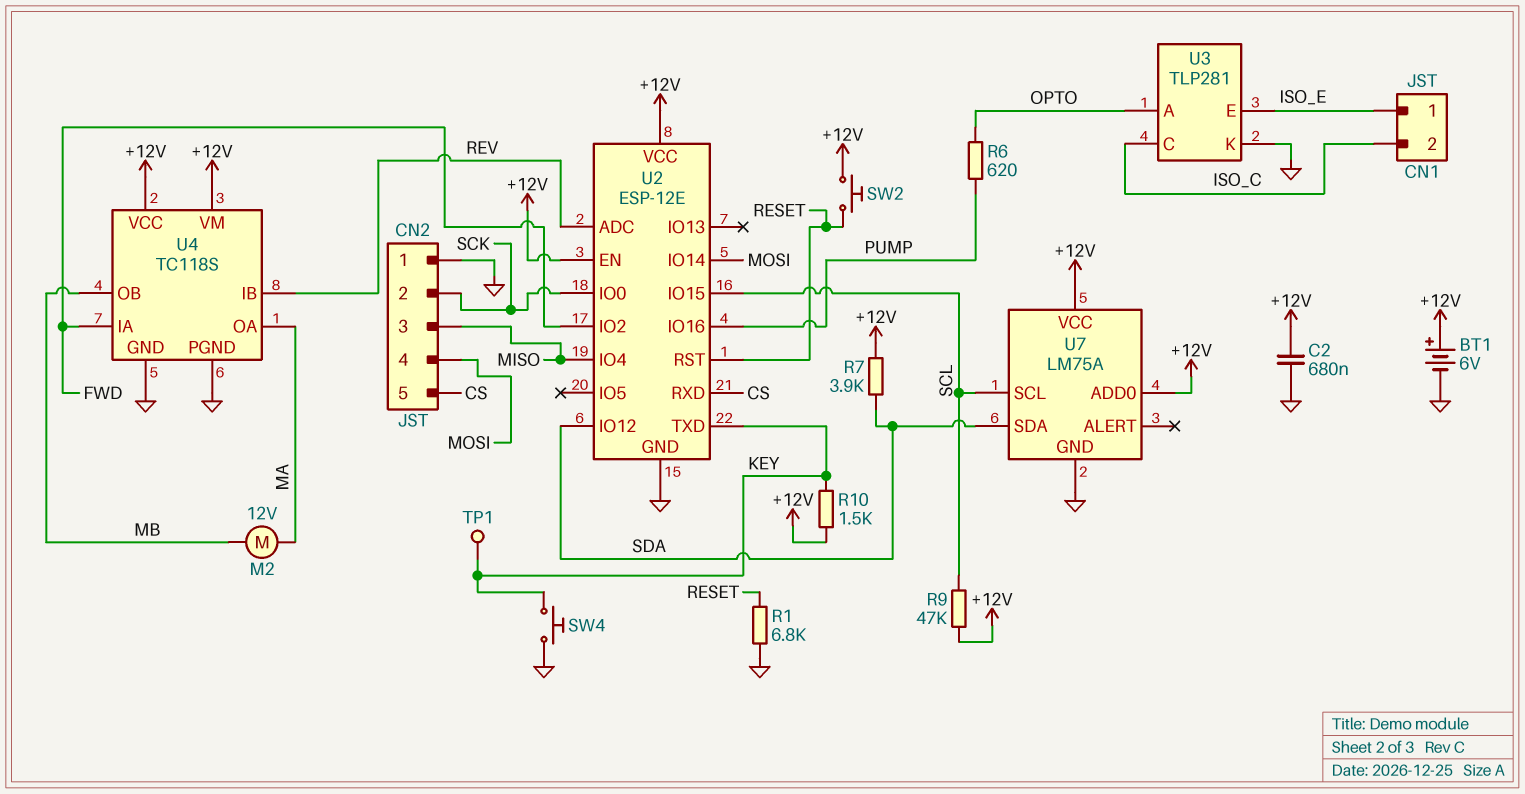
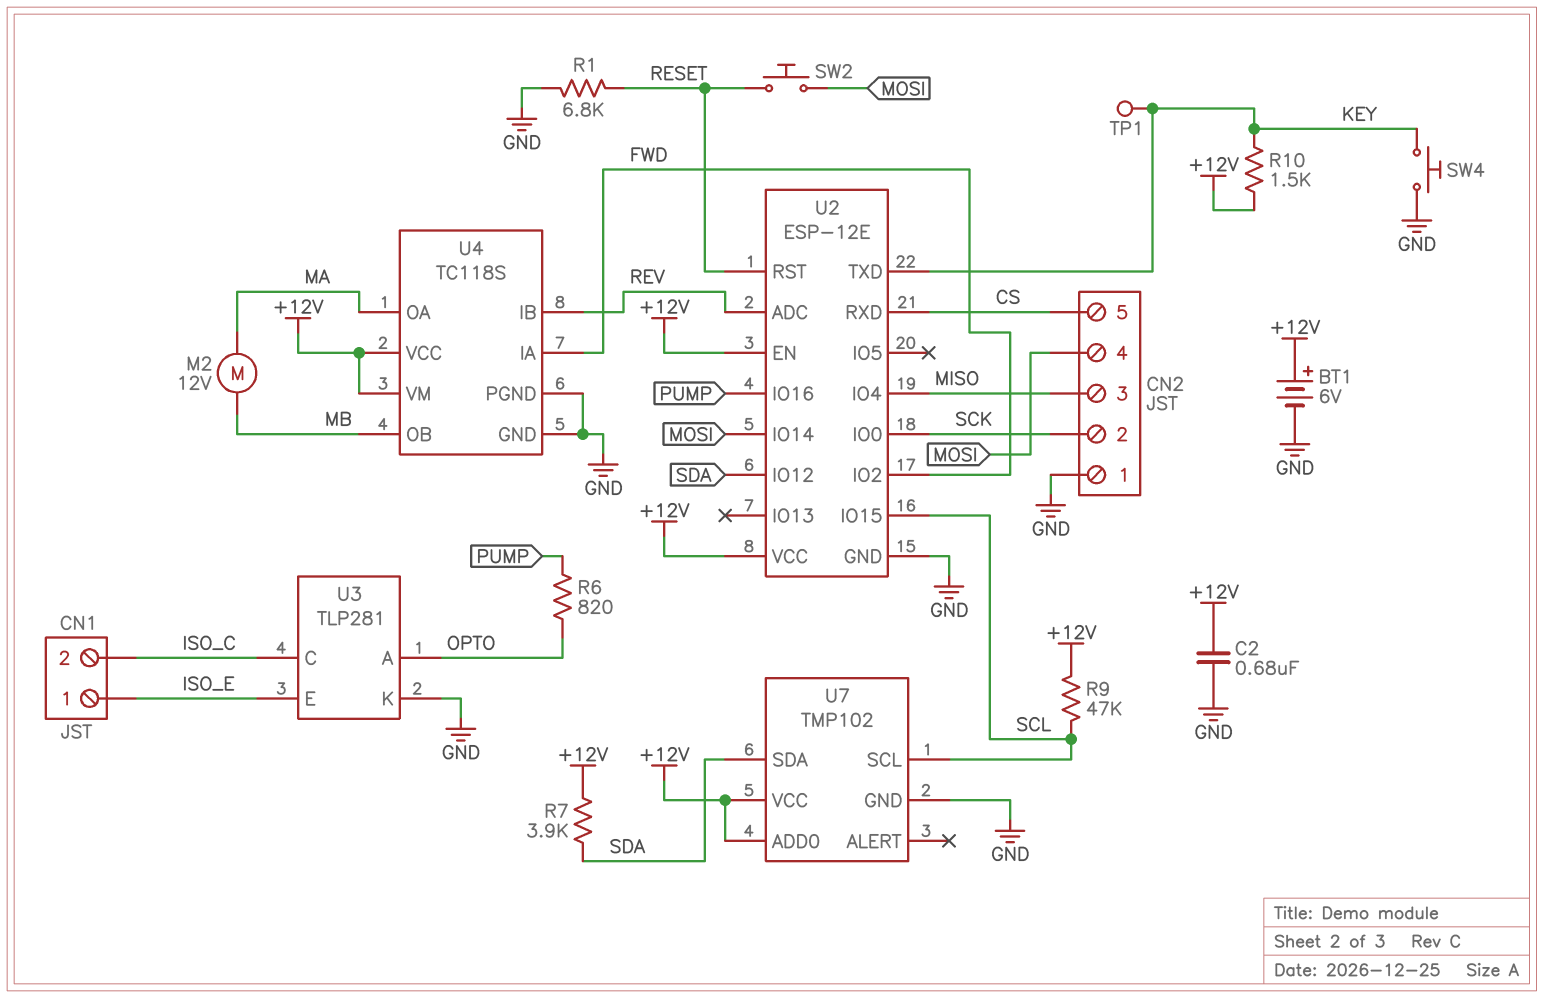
R6: 620 (OPTO, PUMP) -> 820 (OPTO, PUMP)
SW2: button (+12V, RESET) -> button (MOSI, RESET)
U7: LM75A -> TMP102

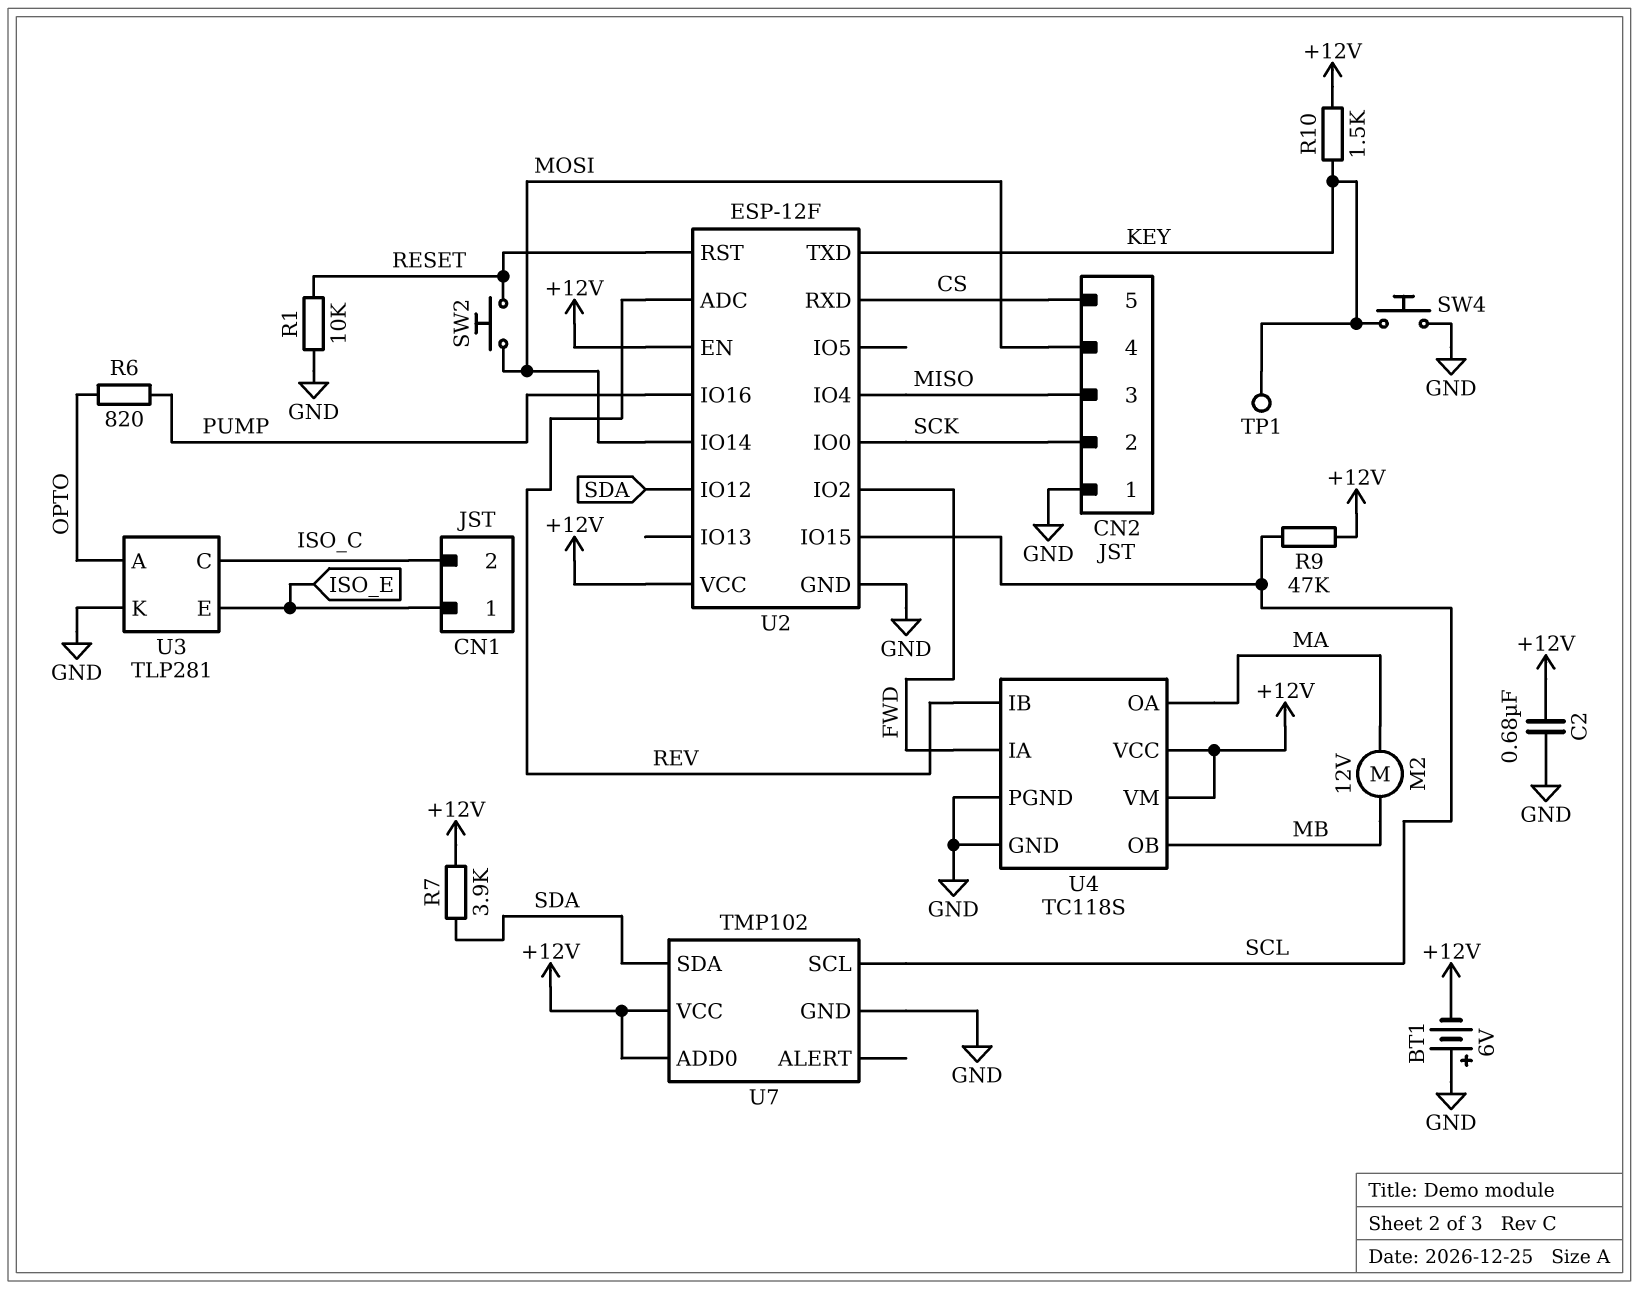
BT1: 6V (plus +12V, minus GND) -> 6V (plus GND, minus +12V)
R1: 6.8k (GND, RESET) -> 10k (GND, RESET)
U2: ESP-12E -> ESP-12F

